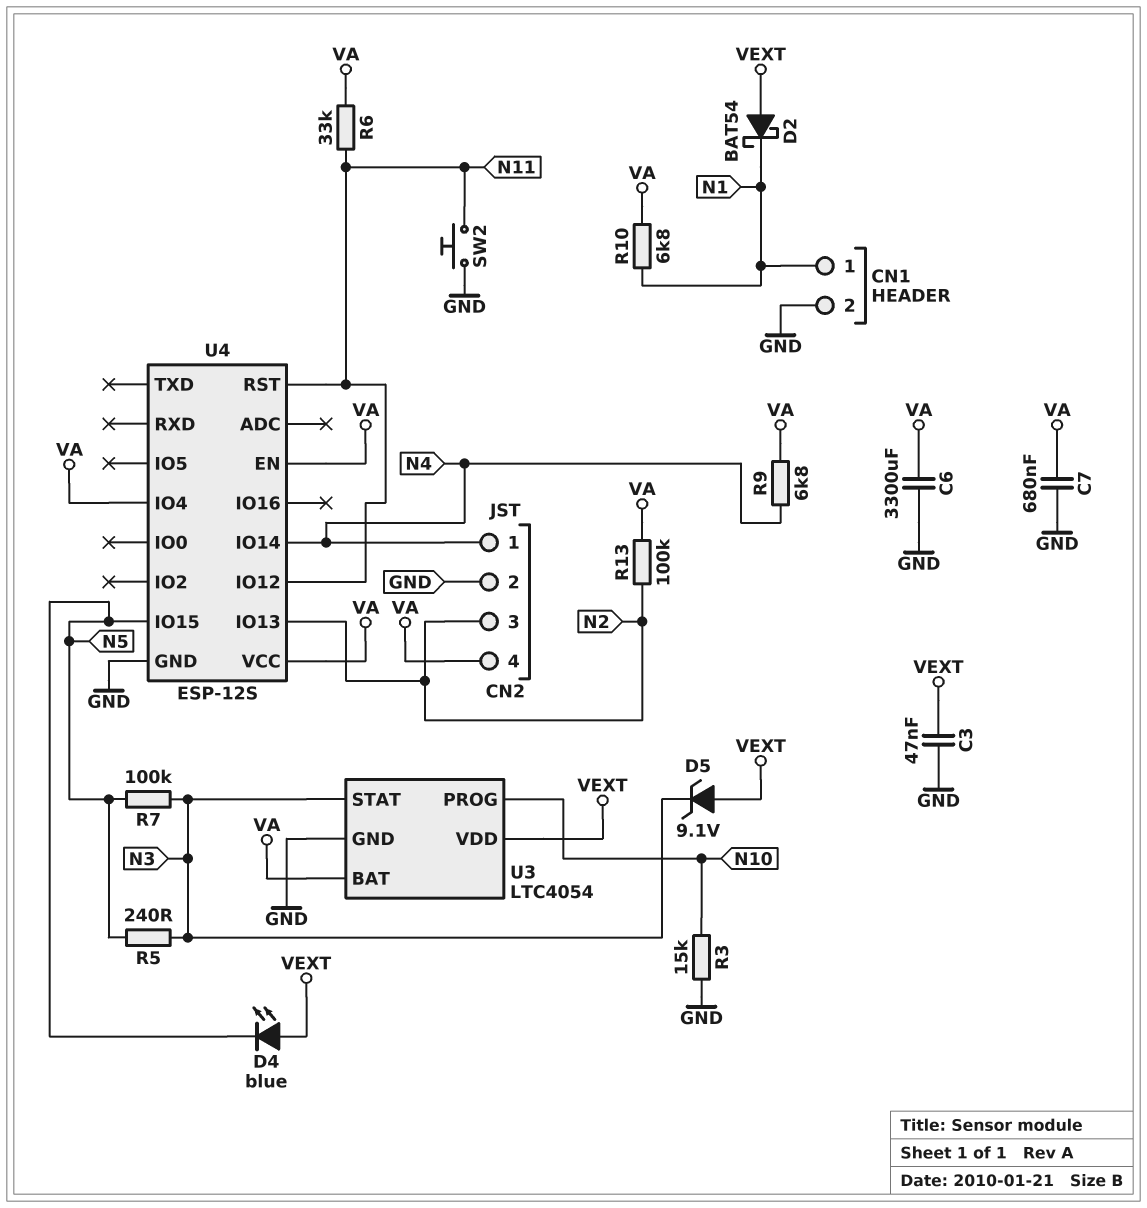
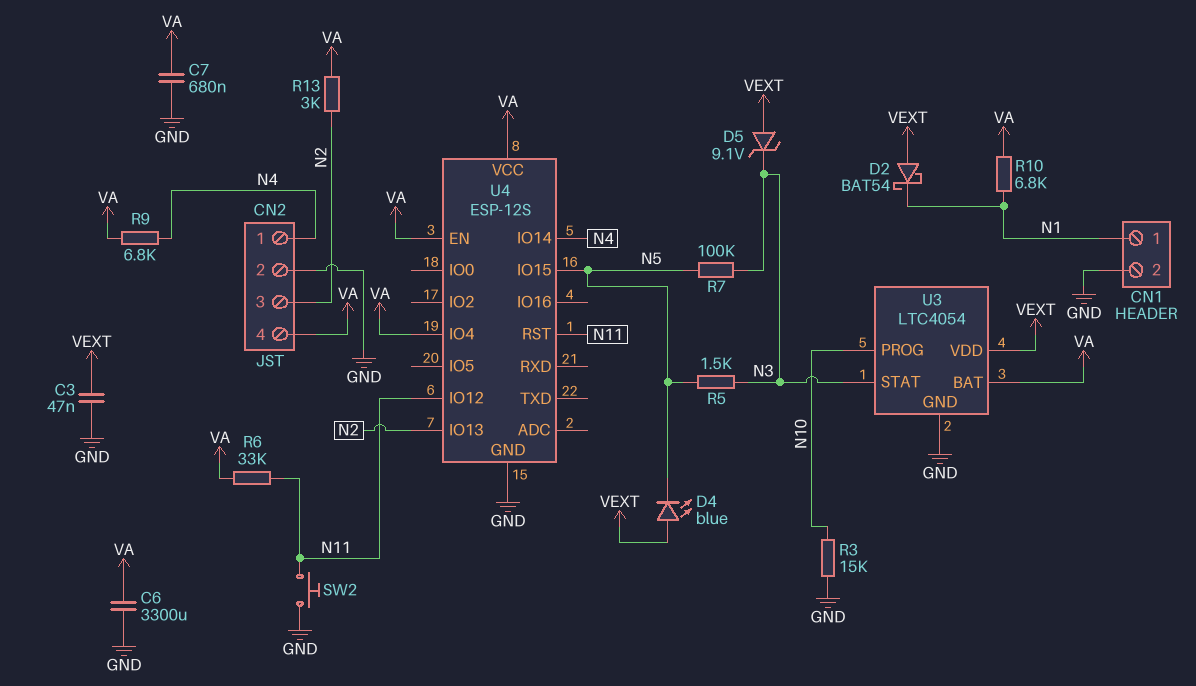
R5: 240 (N3, N5) -> 1.5k (N3, N5)
R13: 100k (N2, VA) -> 3k (N2, VA)

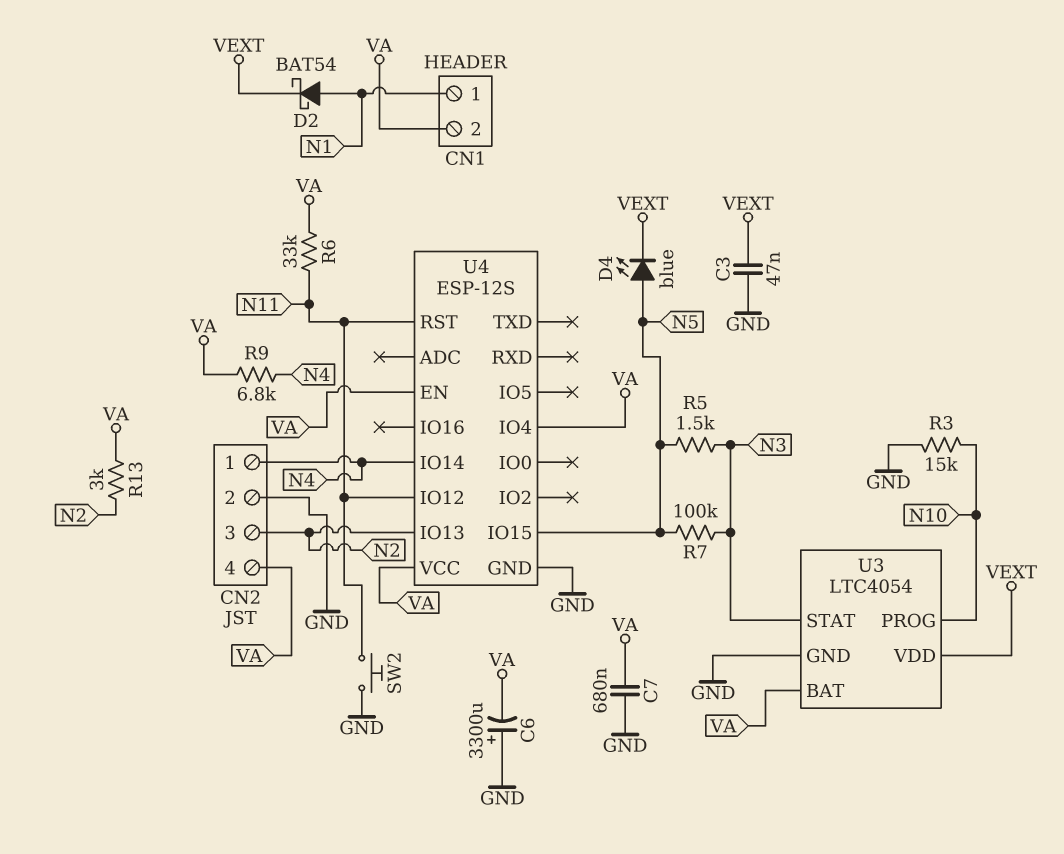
C6: 3300uF (GND, VA) -> 3300uF (plus GND, minus VA)
CN1 pin 2: GND -> VA
D2: schottky BAT54 (A VEXT, K N1) -> schottky BAT54 (A N1, K VEXT)
D4: LED blue (A VEXT, K N5) -> LED blue (A N5, K VEXT)
D5: zener 9.1V (A VEXT, K N3) -> none
R10: 6.8k (N1, VA) -> none

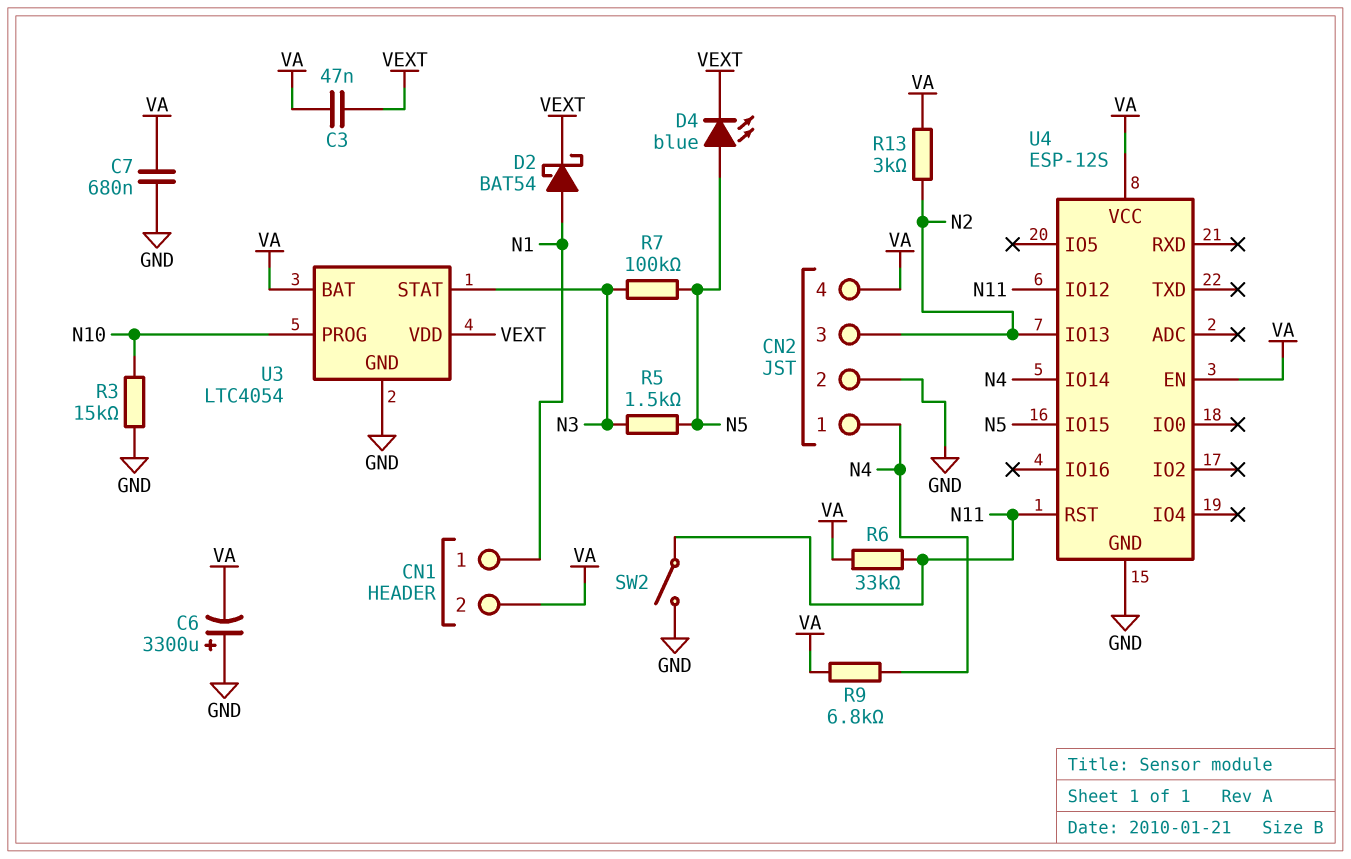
C3: 47nF (GND, VEXT) -> 47nF (VA, VEXT)
SW2: button (GND, N11) -> switch (GND, N11)
U4 pin IO4: VA -> none

